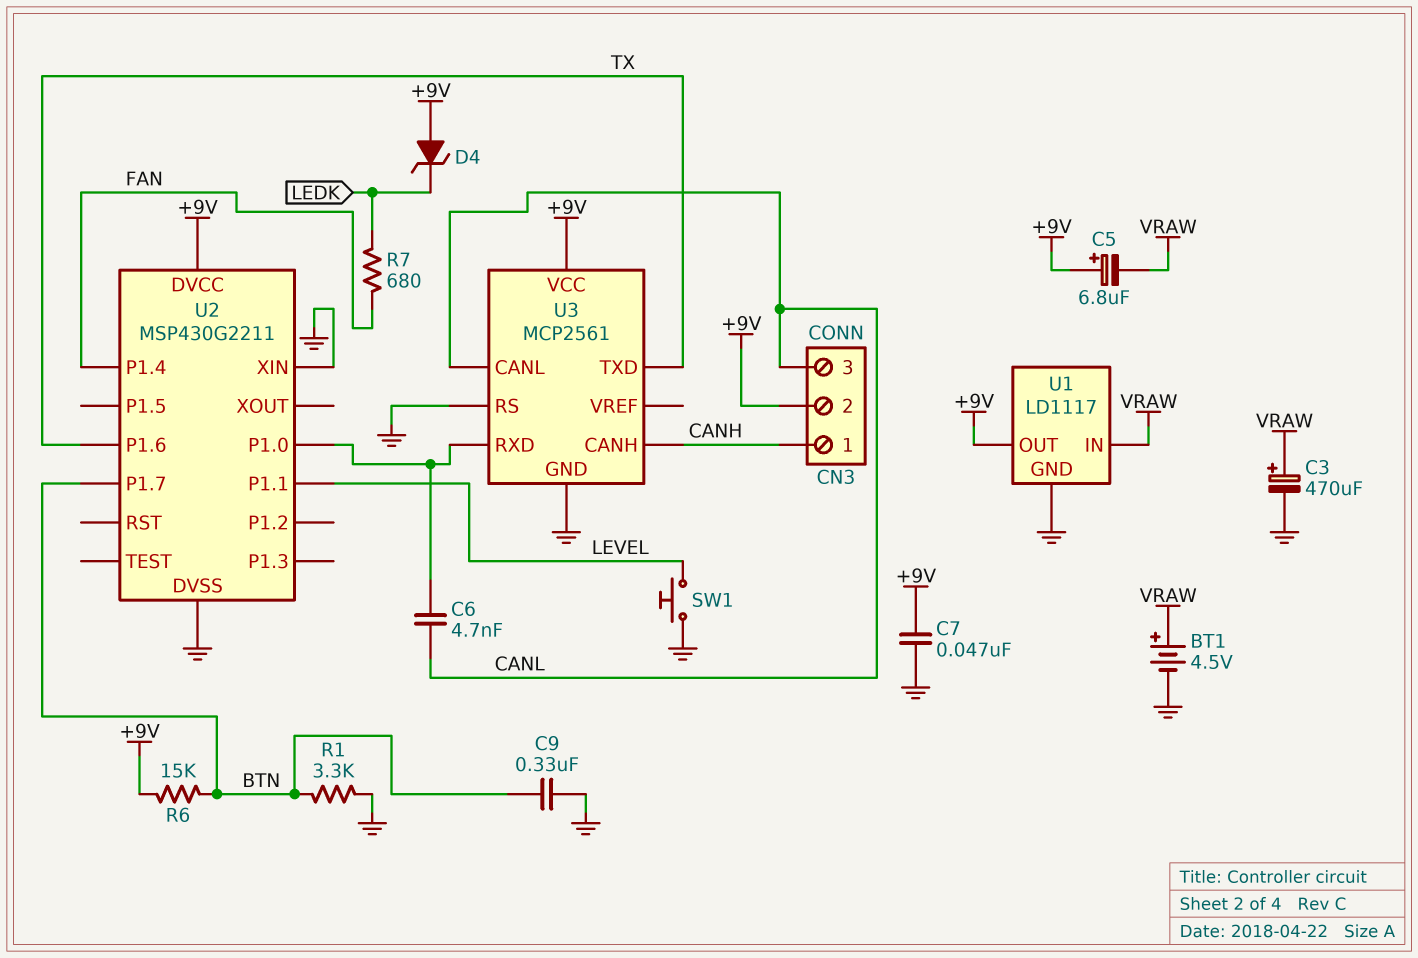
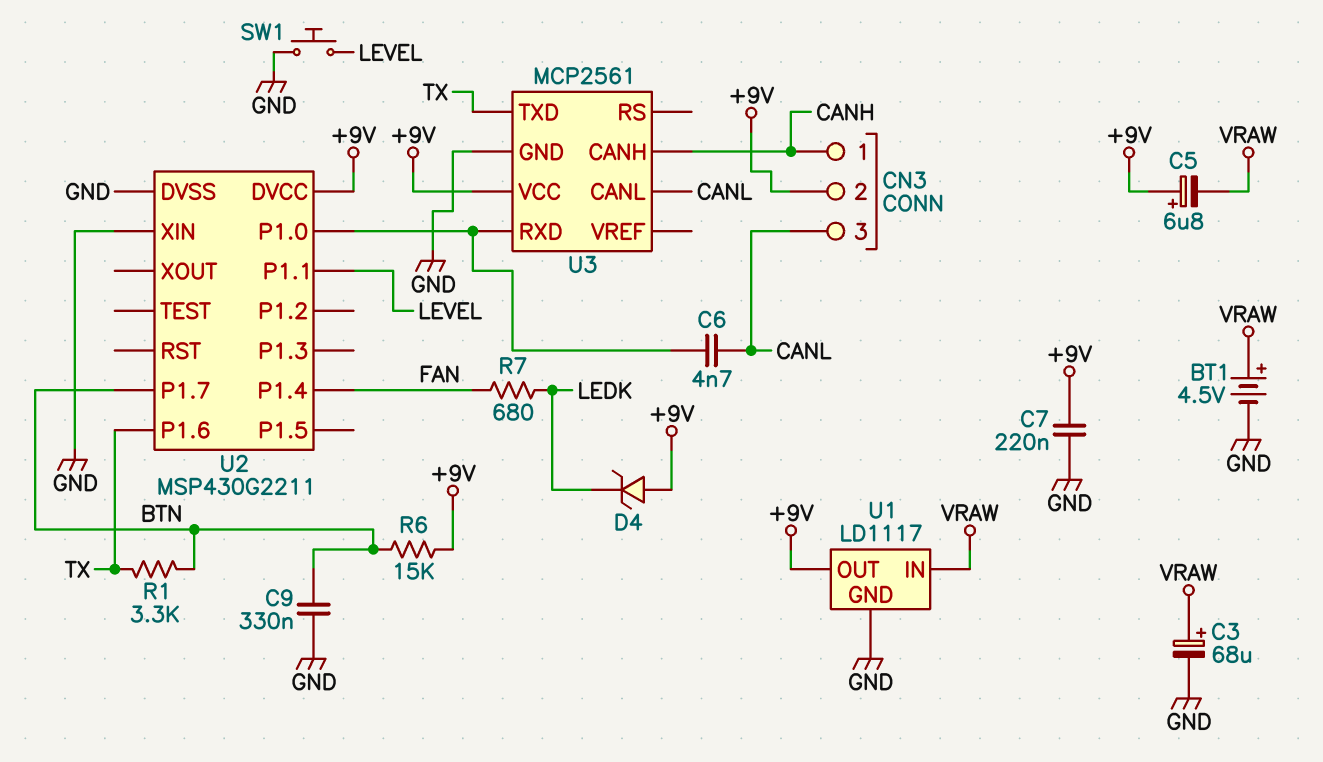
C3: 470uF (plus VRAW, minus GND) -> 68uF (plus VRAW, minus GND)
C7: 47nF (+9V, GND) -> 220nF (+9V, GND)
R1: 3.3k (BTN, GND) -> 3.3k (BTN, TX)
U3 pin RS: GND -> none

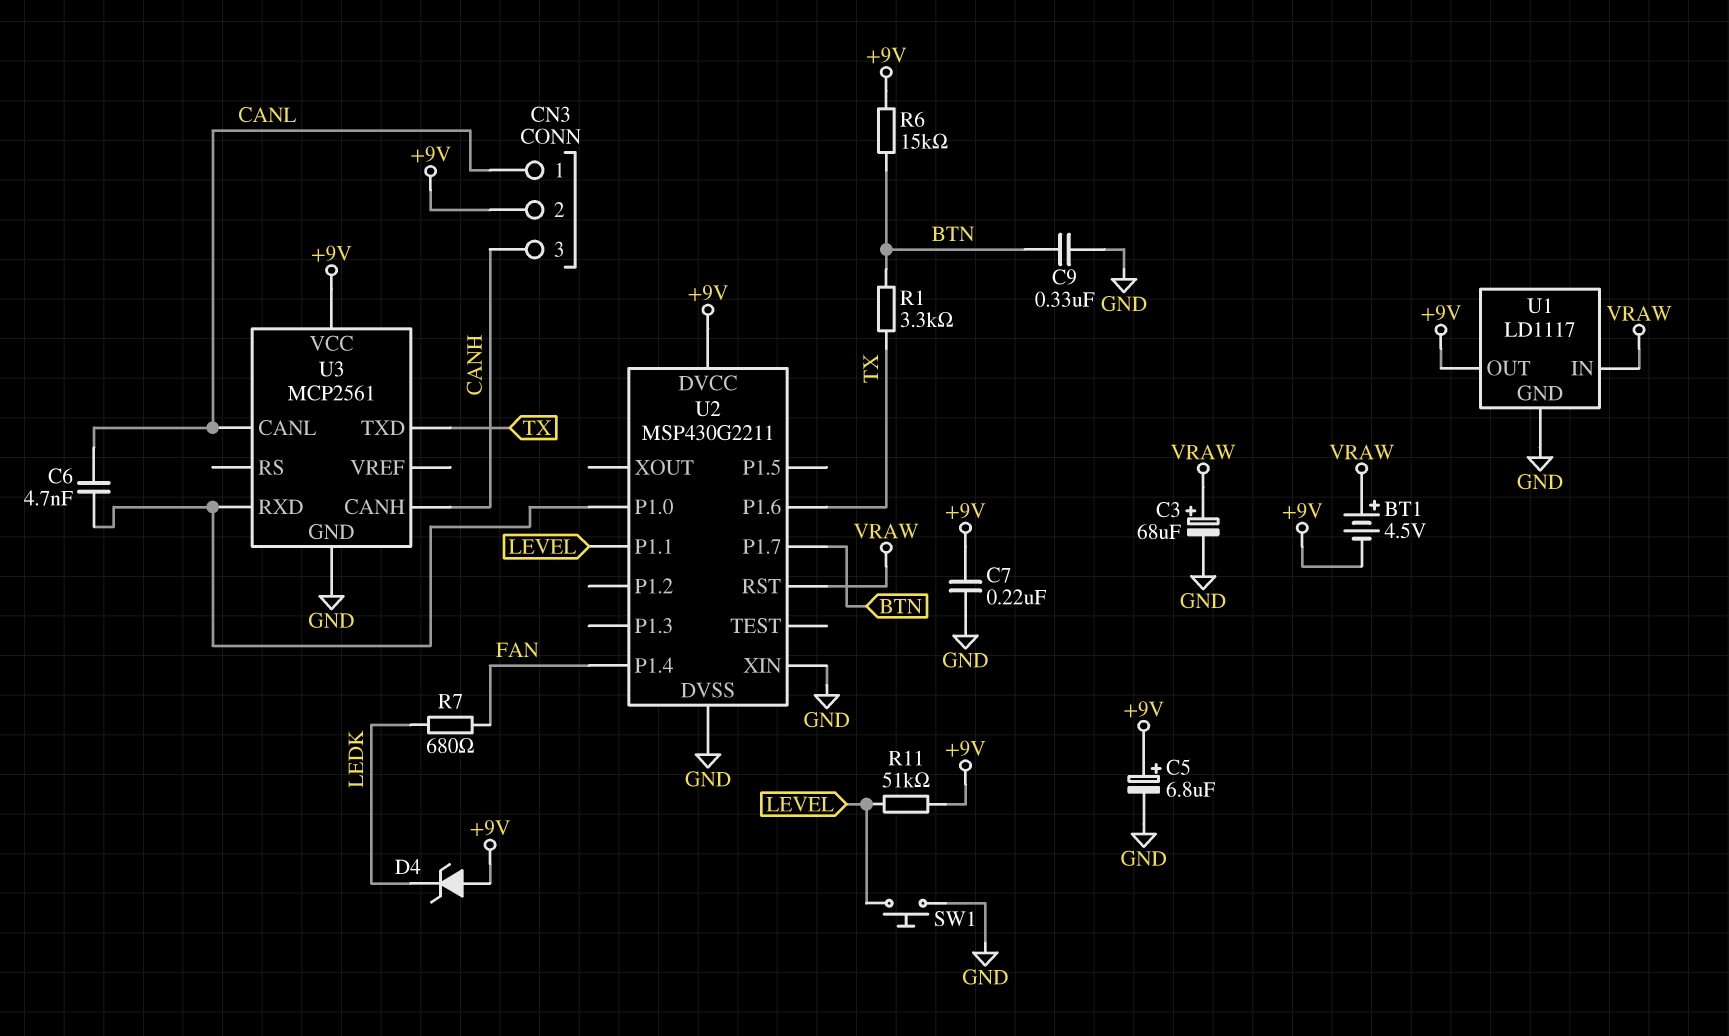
BT1: 4.5V (plus VRAW, minus GND) -> 4.5V (plus VRAW, minus +9V)
C5: 6.8uF (plus +9V, minus VRAW) -> 6.8uF (plus +9V, minus GND)
CN3 pin 1: CANH -> CANL
CN3 pin 3: CANL -> CANH
R11: none -> 51k (+9V, LEVEL)
U2 pin RST: none -> VRAW

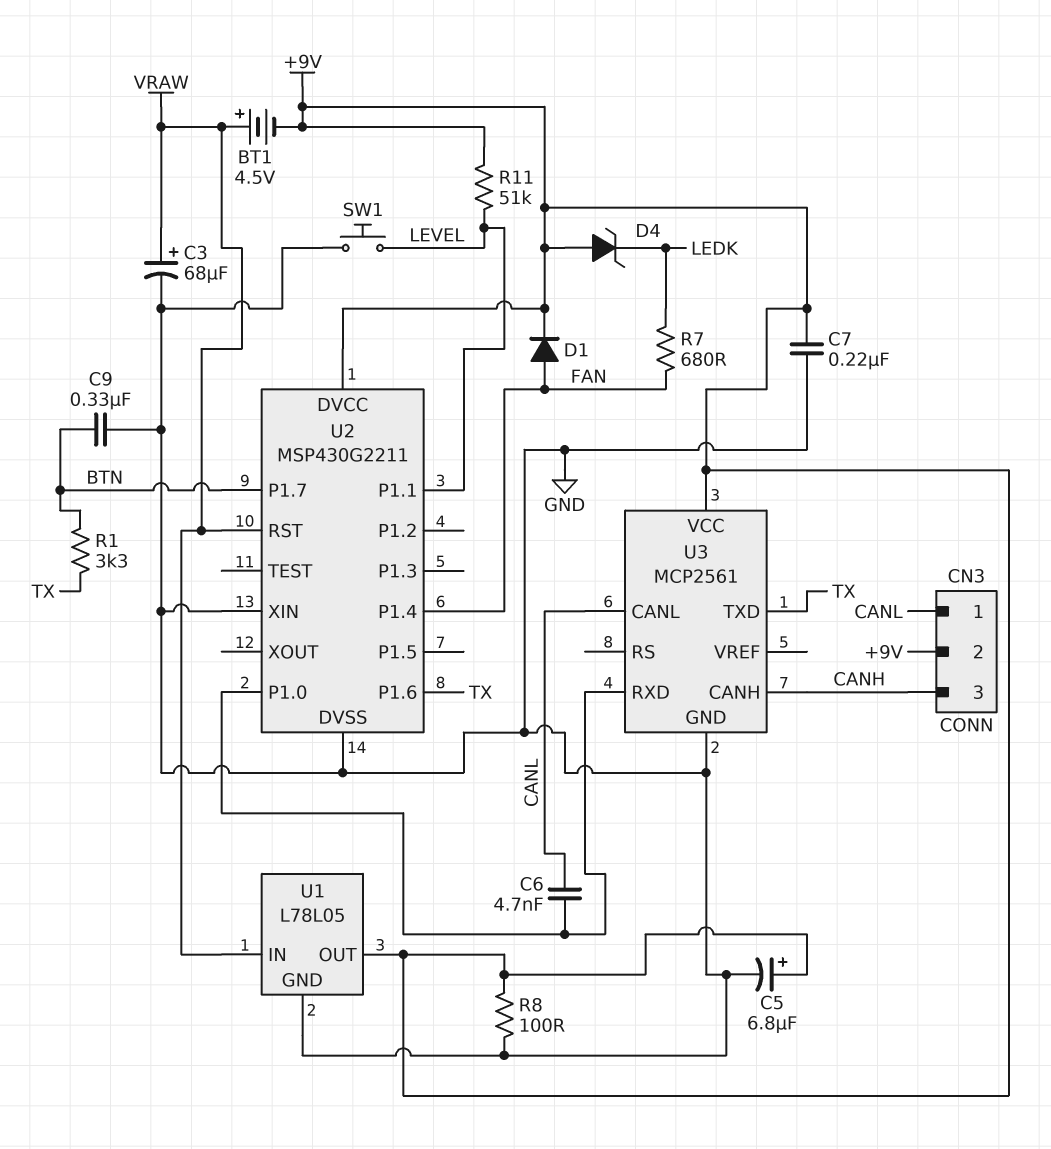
D1: none -> diode (A FAN, K +9V)
R6: 15k (+9V, BTN) -> none
R8: none -> 100 (+9V, GND)
U1: LD1117 -> L78L05

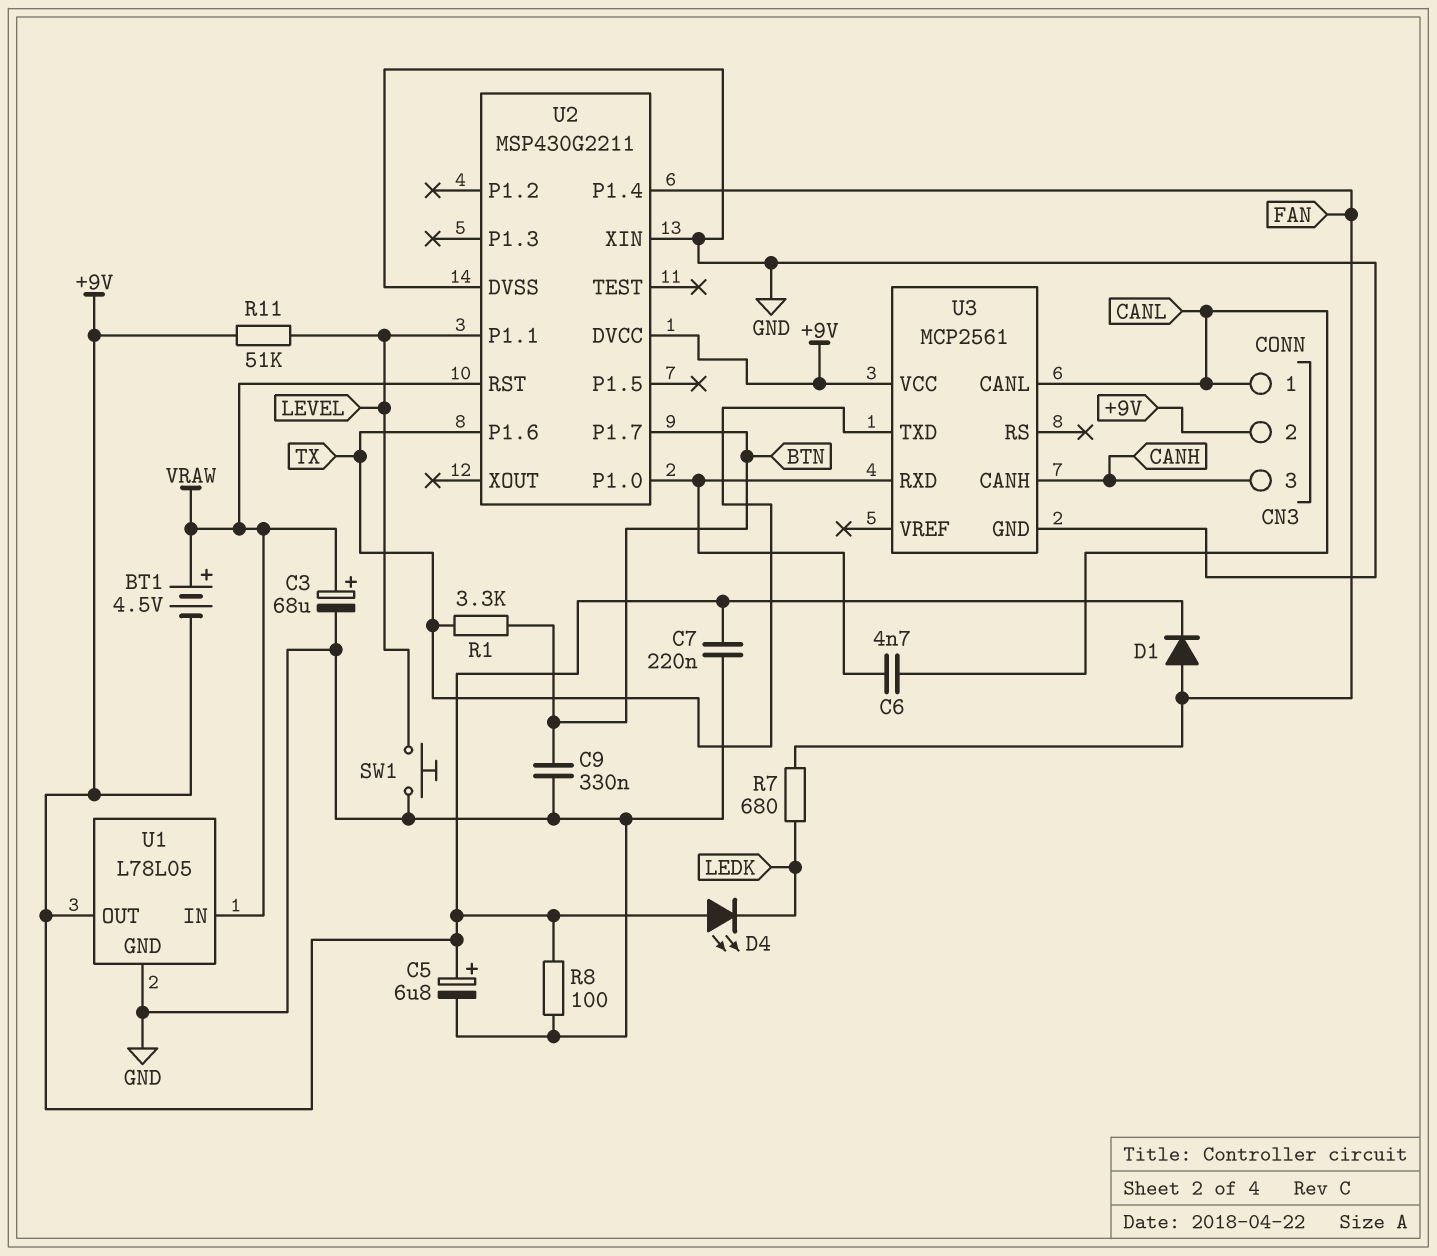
D4: zener (A +9V, K LEDK) -> LED (A +9V, K LEDK)

